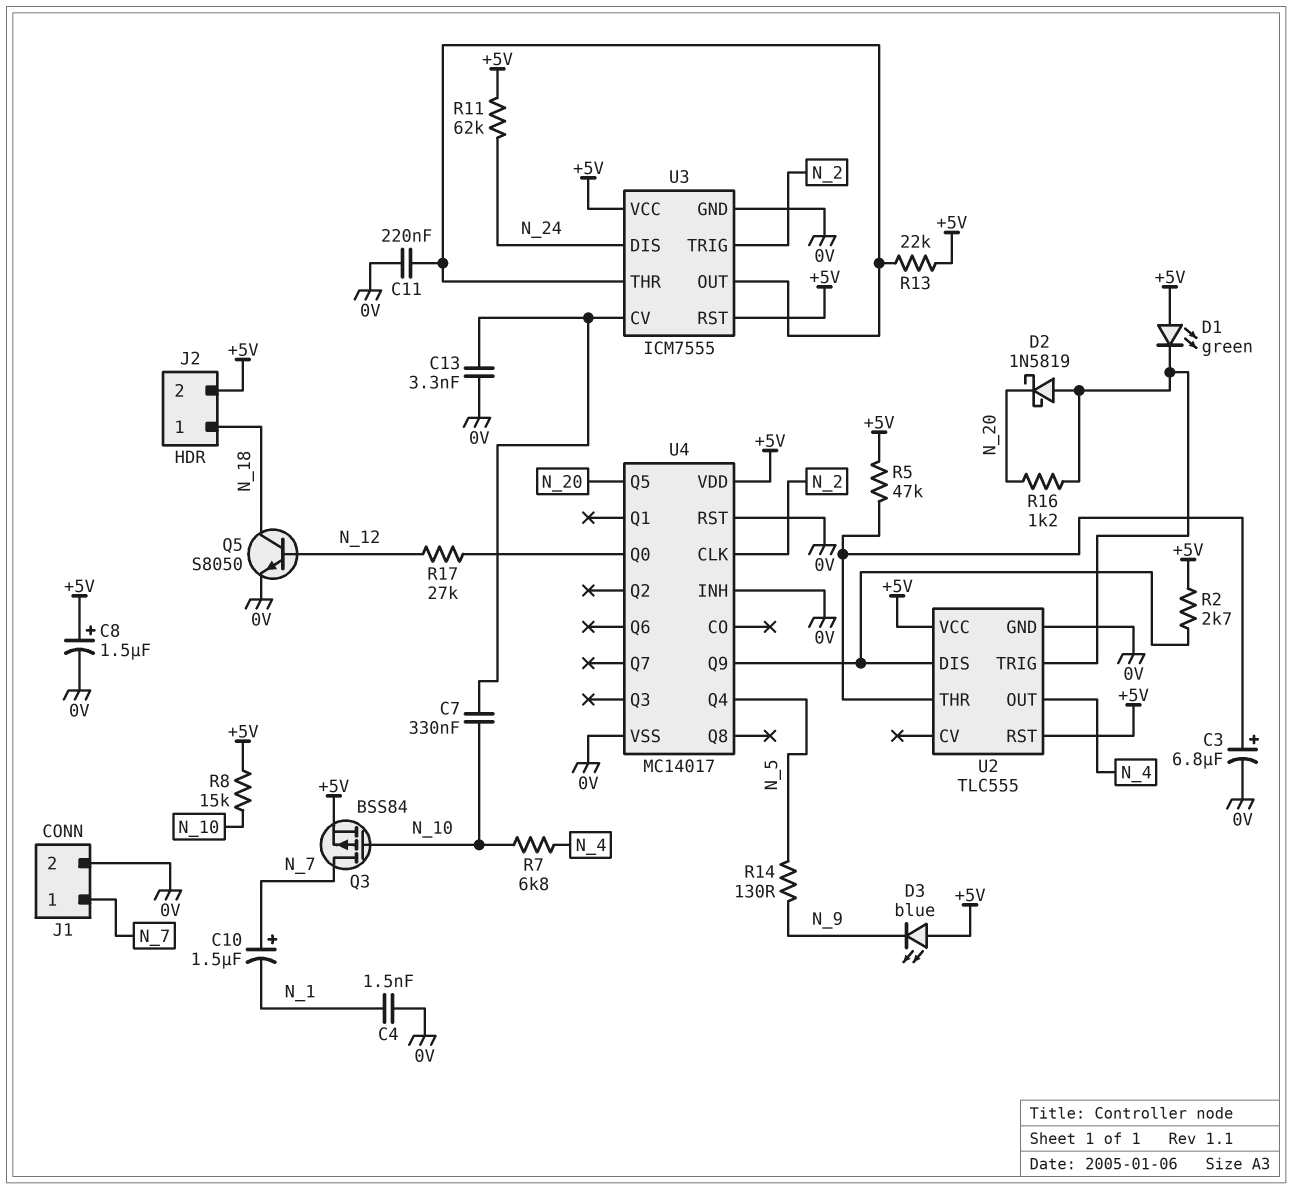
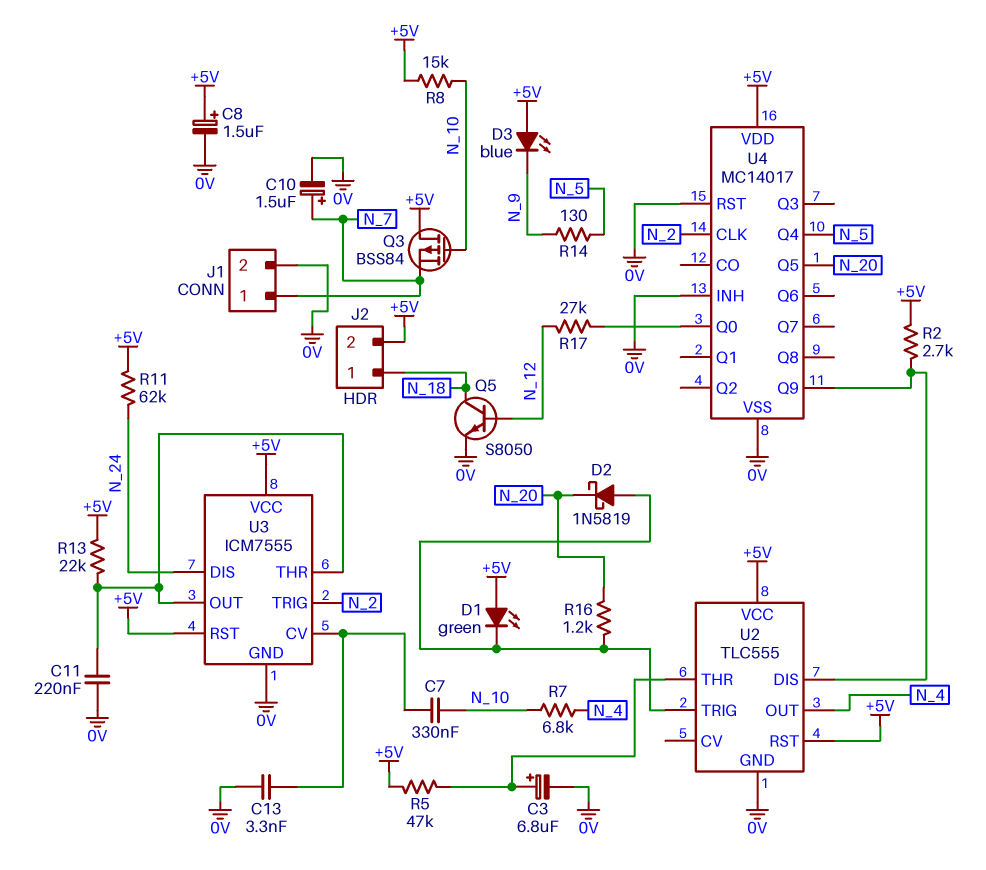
C4: 1.5nF (0V, N_1) -> none
C10: 1.5uF (plus N_7, minus N_1) -> 1.5uF (plus N_7, minus 0V)
Q3: PMOS BSS84 (G N_10, D N_7, S +5V) -> PMOS BSS84 (G N_10, D +5V, S N_7)

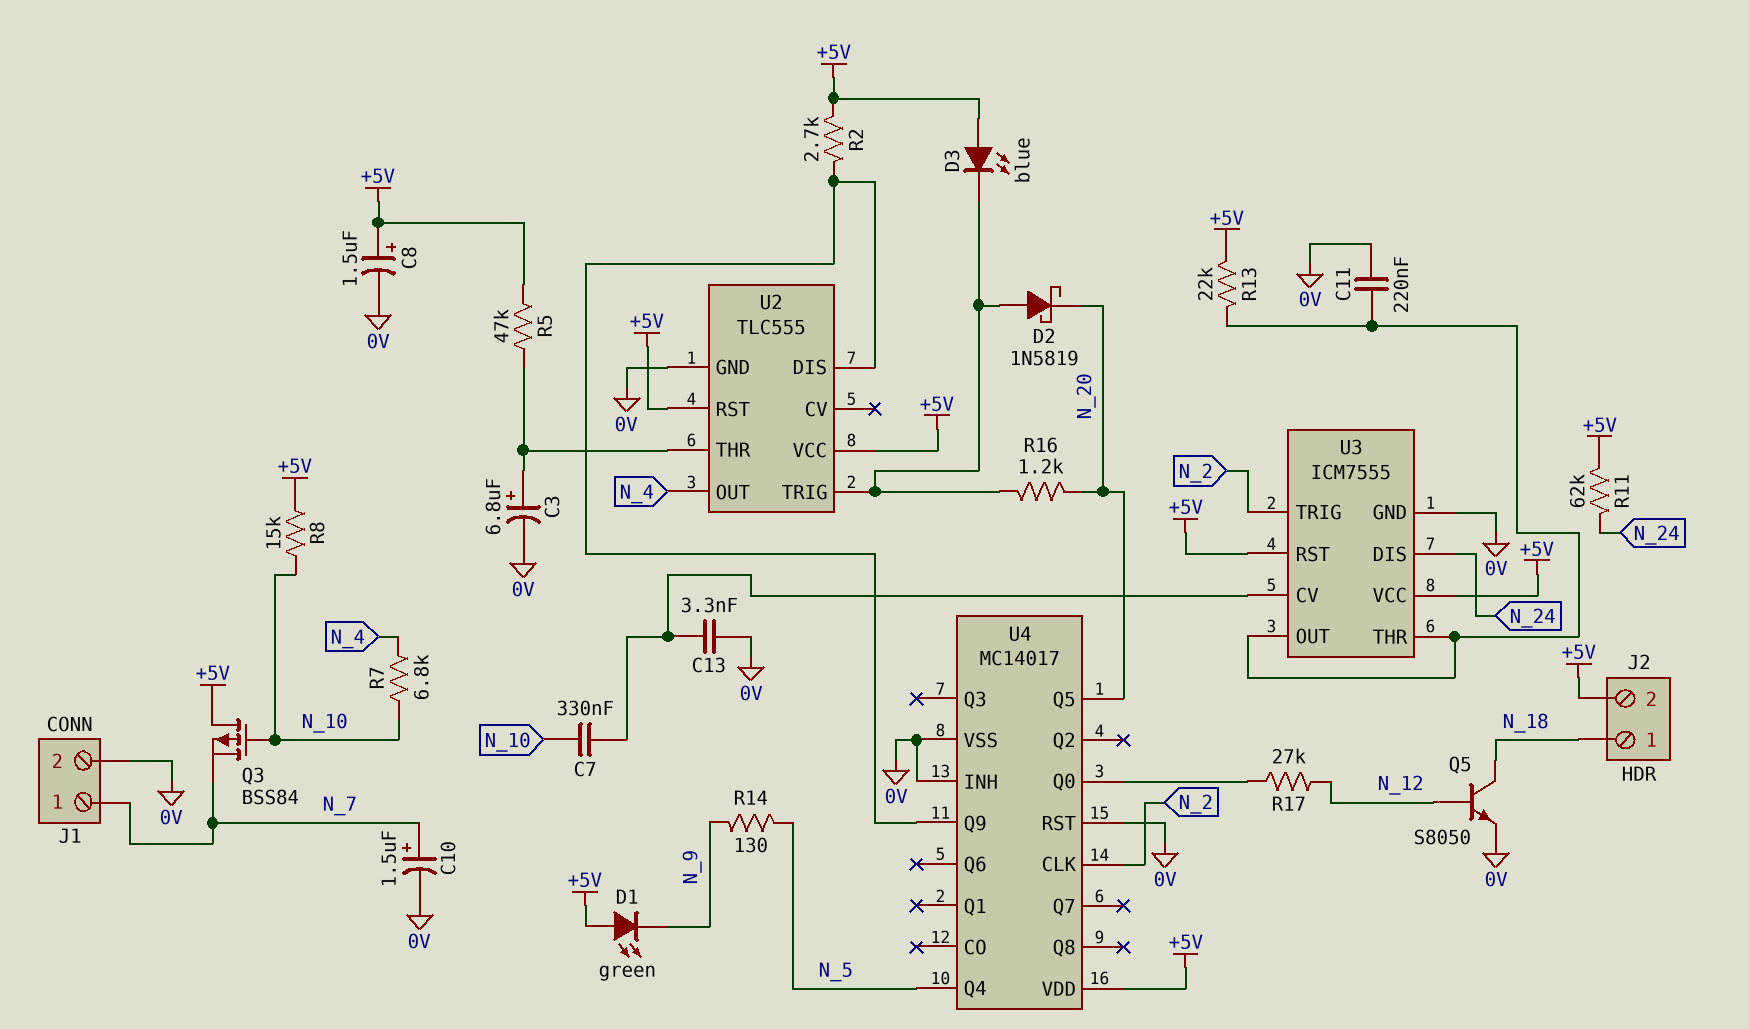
D1: LED green (A +5V, K U2/TRIG) -> LED green (A +5V, K N_9)
D3: LED blue (A +5V, K N_9) -> LED blue (A +5V, K U2/TRIG)

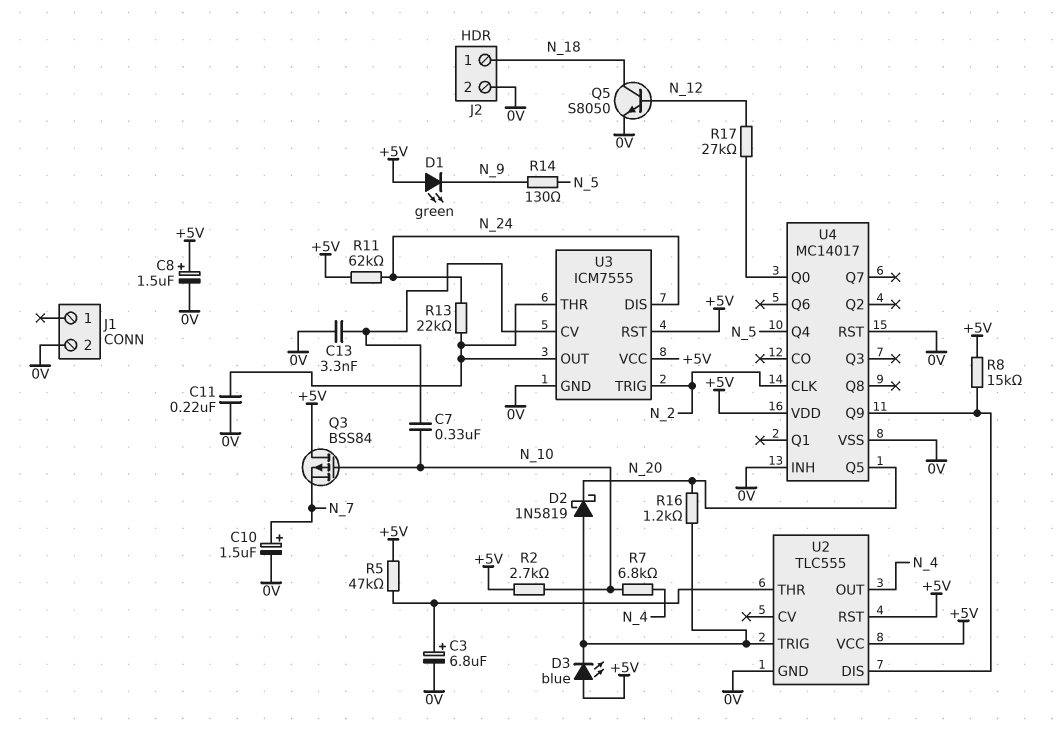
J1 pin 1: N_7 -> none
J2 pin 2: +5V -> 0V
R2: 2.7k (+5V, U2/DIS) -> 2.7k (+5V, N_10)
R8: 15k (+5V, N_10) -> 15k (+5V, U2/DIS)
R13: 22k (+5V, U3/OUT) -> 22k (N_24, U3/OUT)

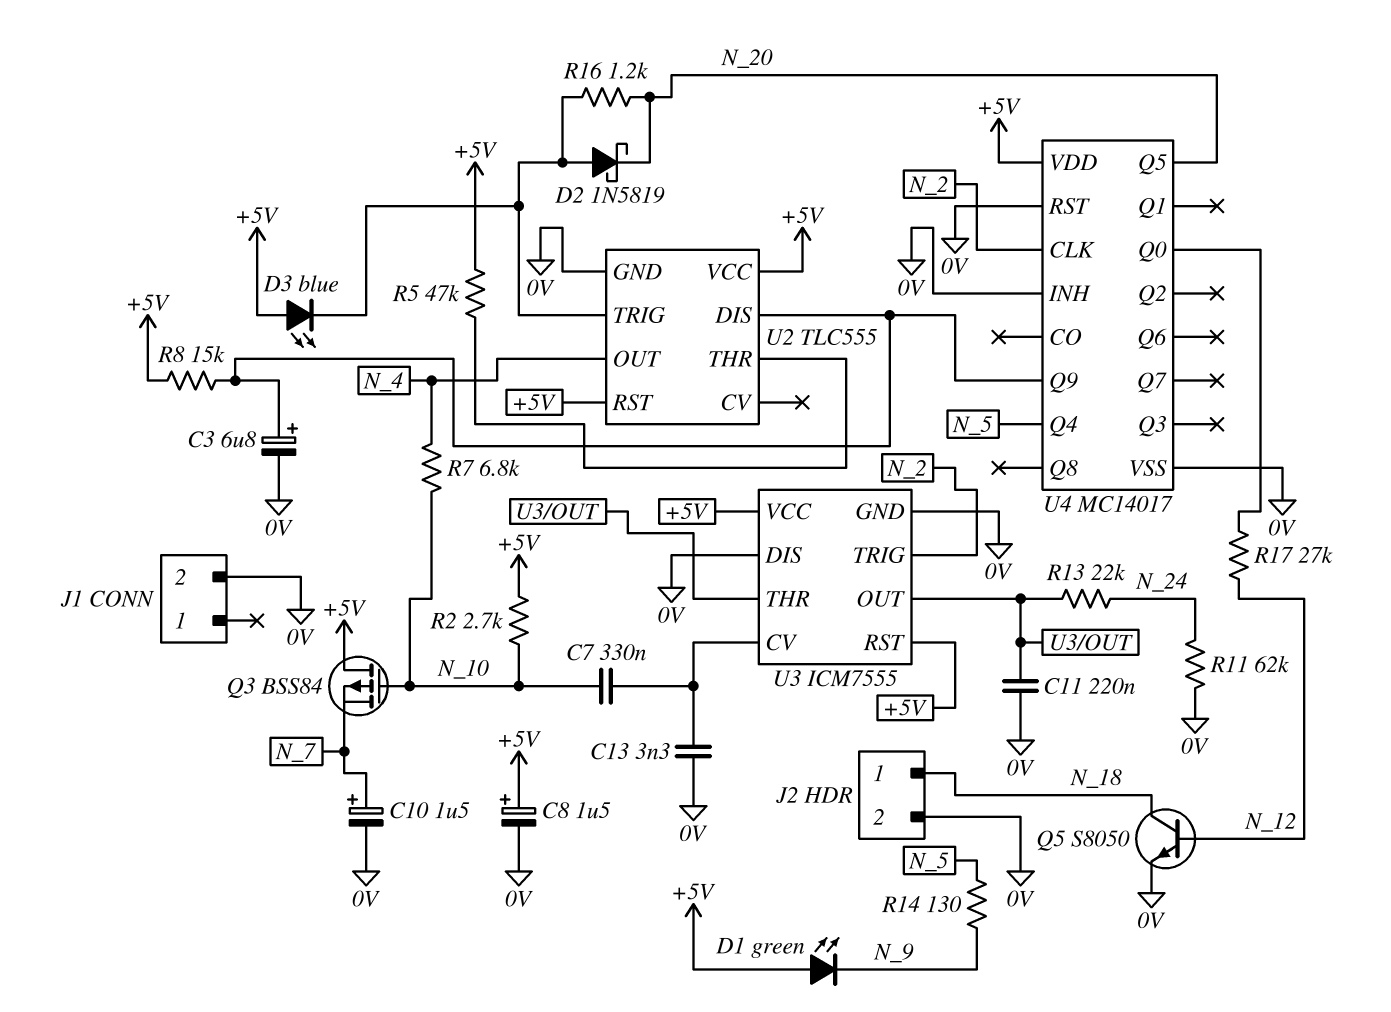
C3: 6.8uF (plus U2/THR, minus 0V) -> 6.8uF (plus U2/DIS, minus 0V)
R11: 62k (+5V, N_24) -> 62k (0V, N_24)
U3 pin DIS: N_24 -> 0V

